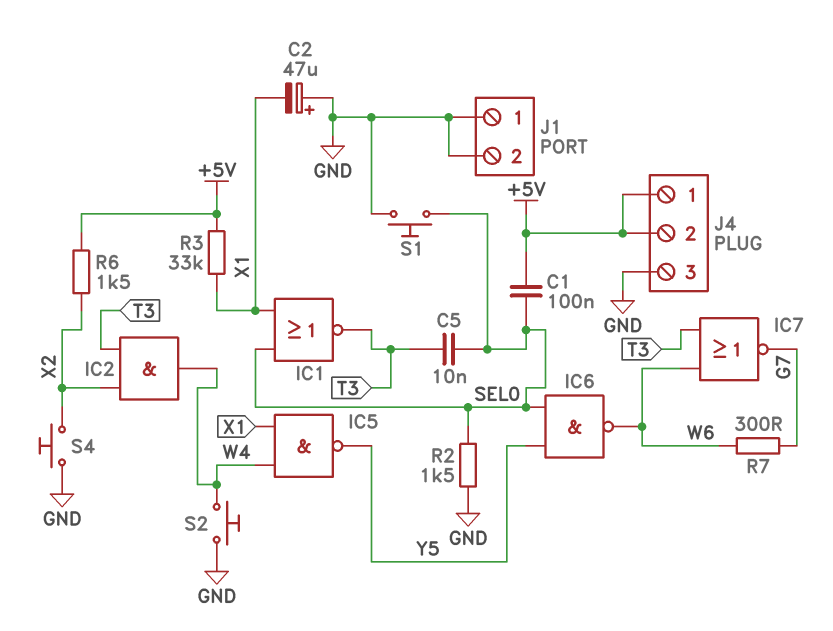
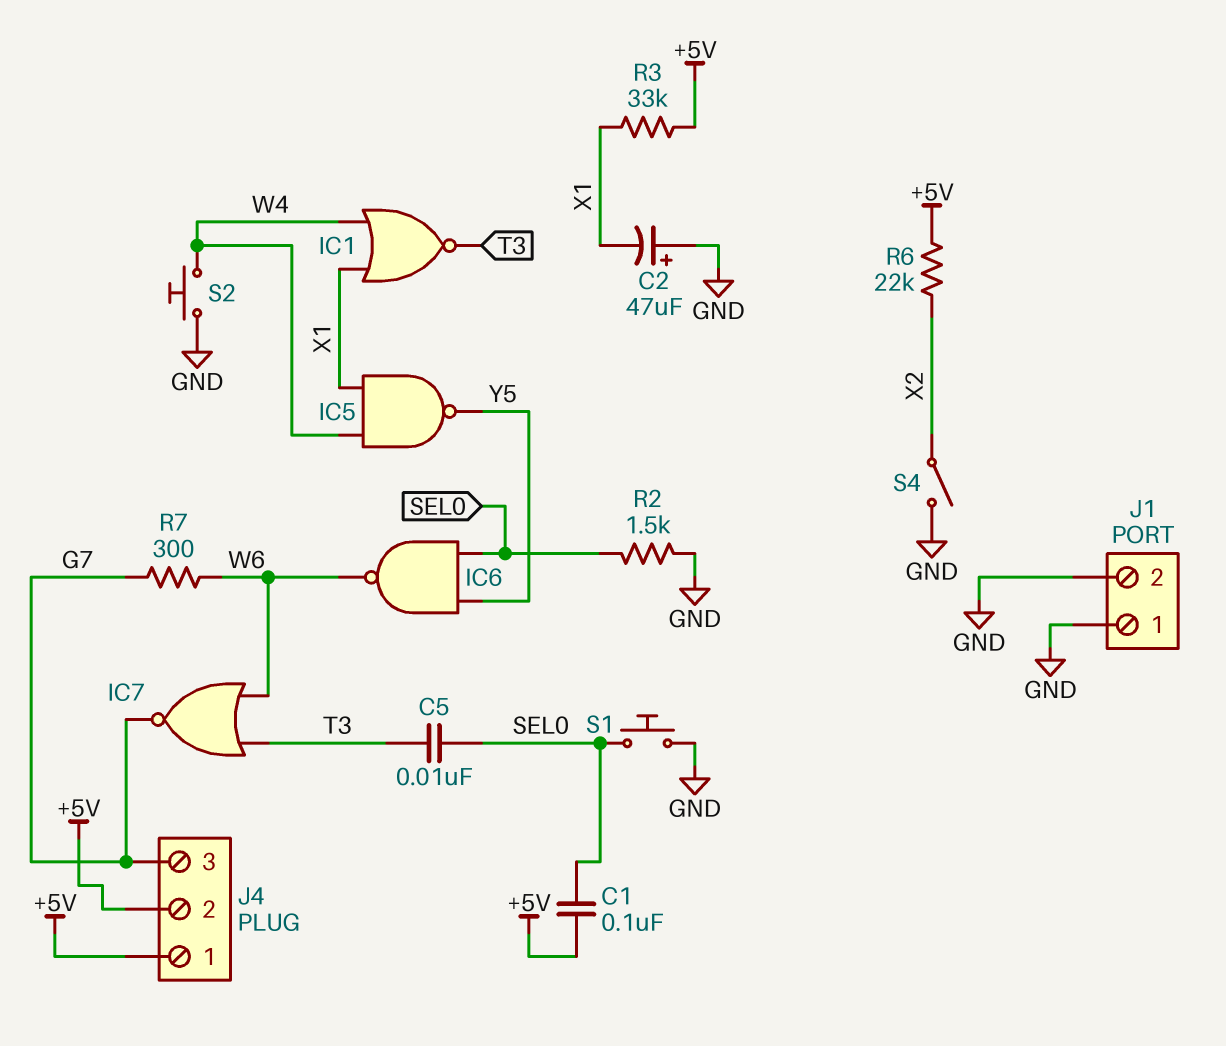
IC1: NOR (in SEL0, in X1, out T3) -> NOR (in W4, in X1, out T3)
IC2: AND (in T3, in X2, out W4) -> none
J4 pin 3: GND -> G7
R6: 1.5k (+5V, X2) -> 22k (+5V, X2)
S4: button (GND, X2) -> switch (GND, X2)

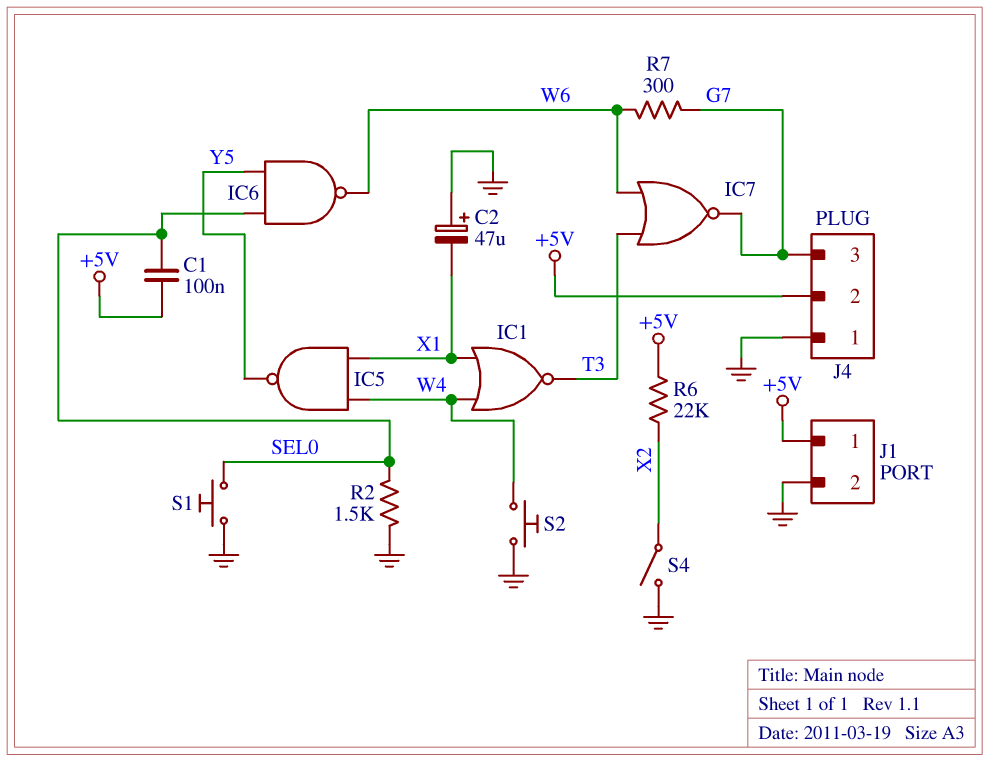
C5: 10nF (SEL0, T3) -> none
J1 pin 1: GND -> +5V
J4 pin 1: +5V -> GND
R3: 33k (+5V, X1) -> none

